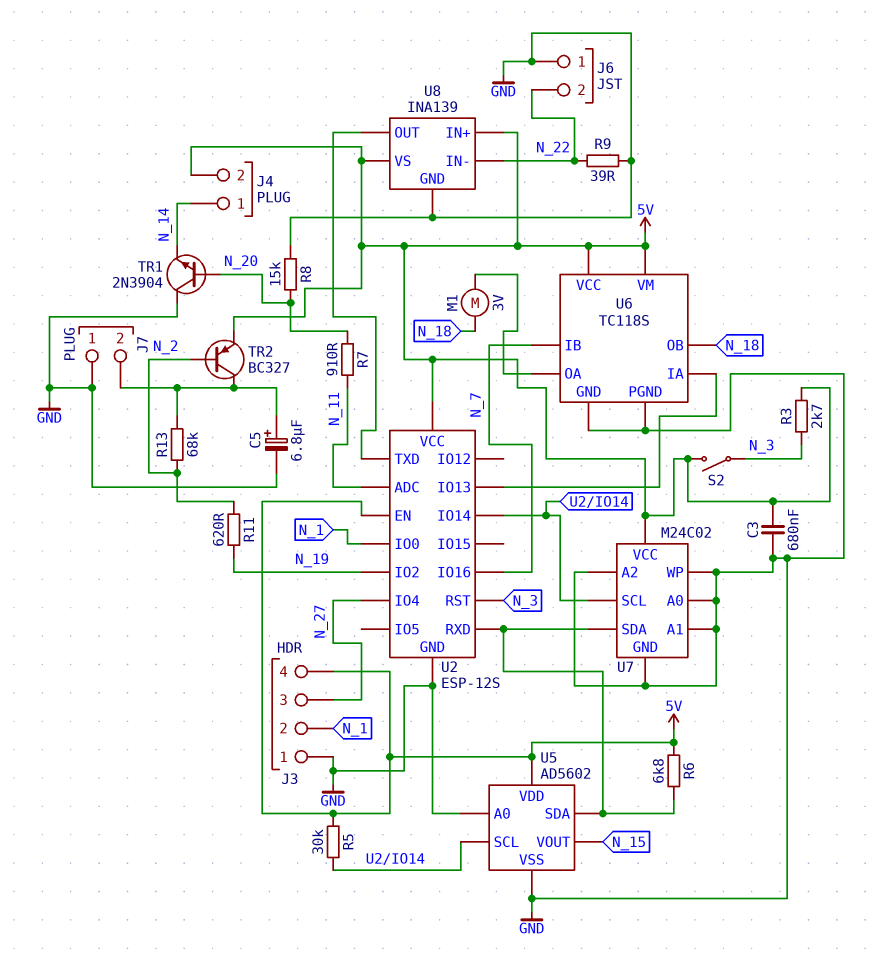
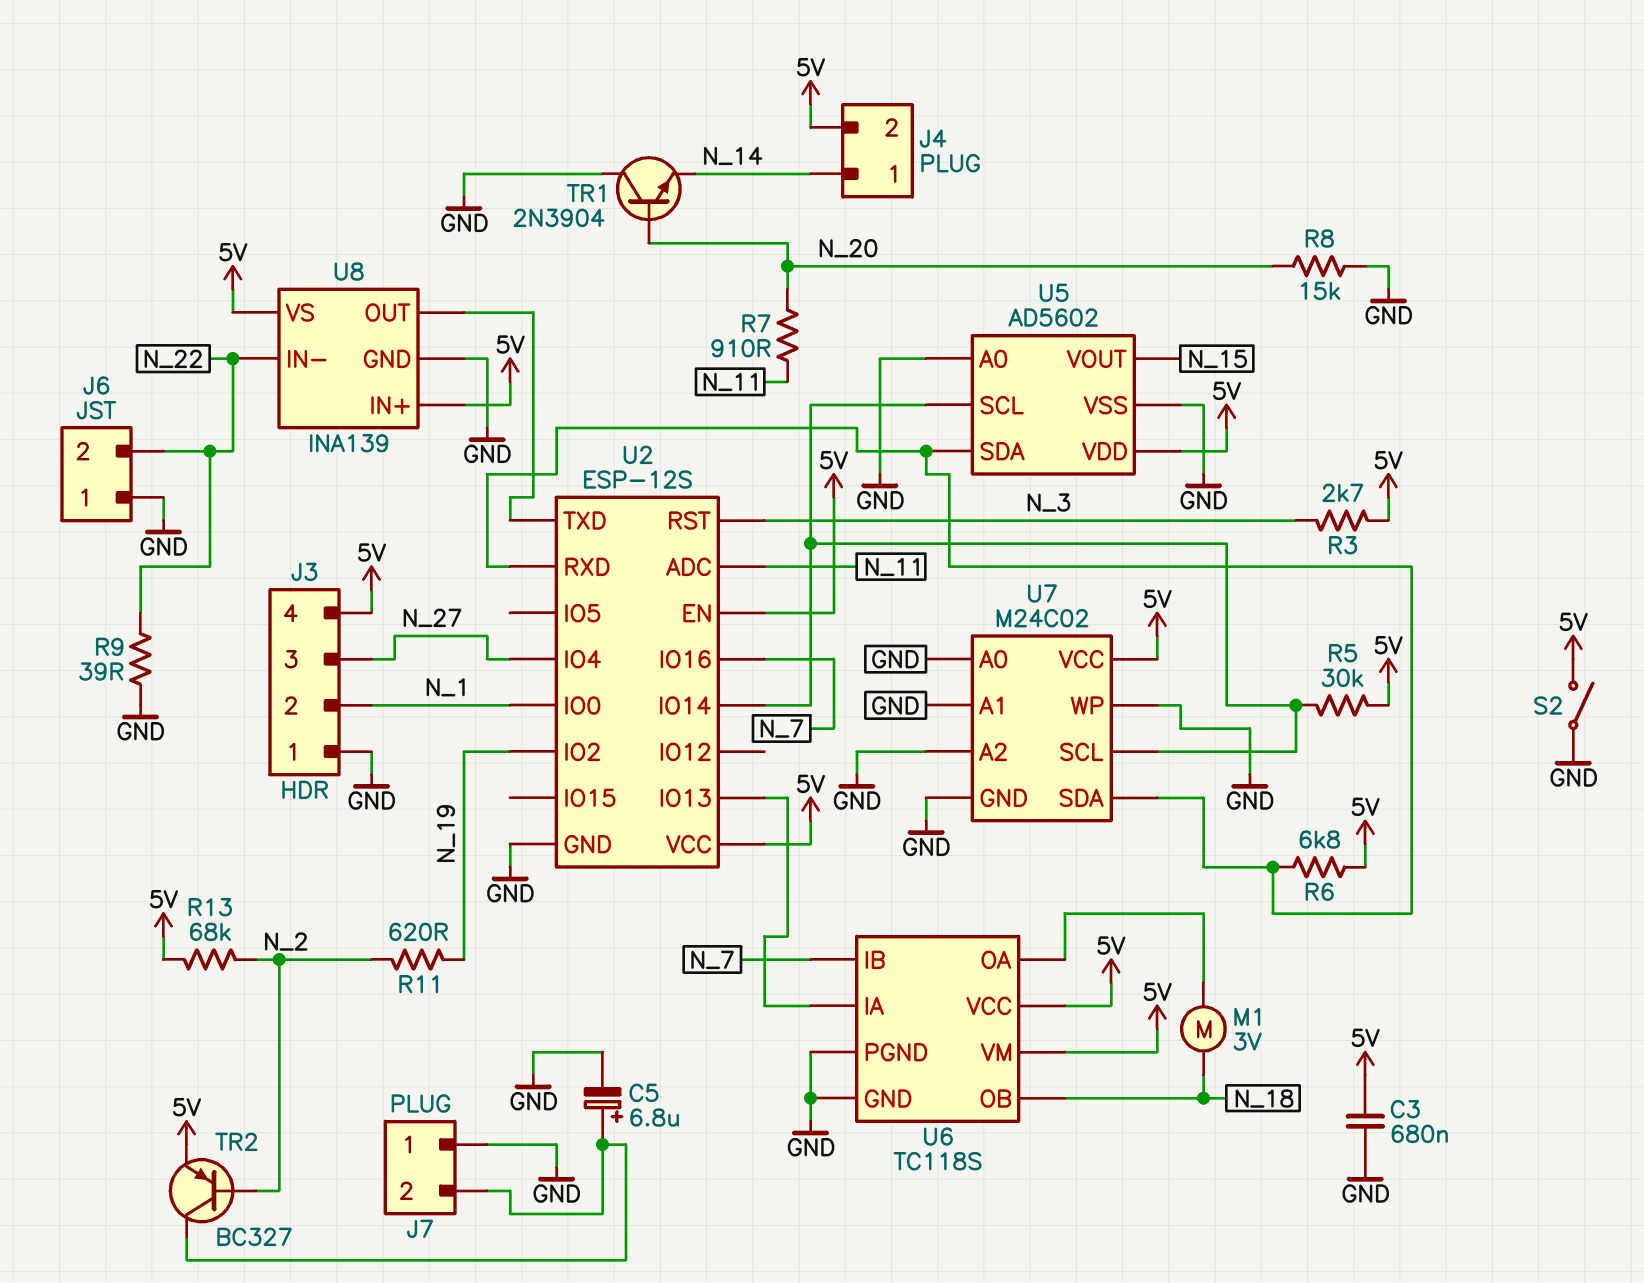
R13: 68k (J7/2, N_2) -> 68k (5V, N_2)
S2: switch (5V, N_3) -> switch (5V, GND)

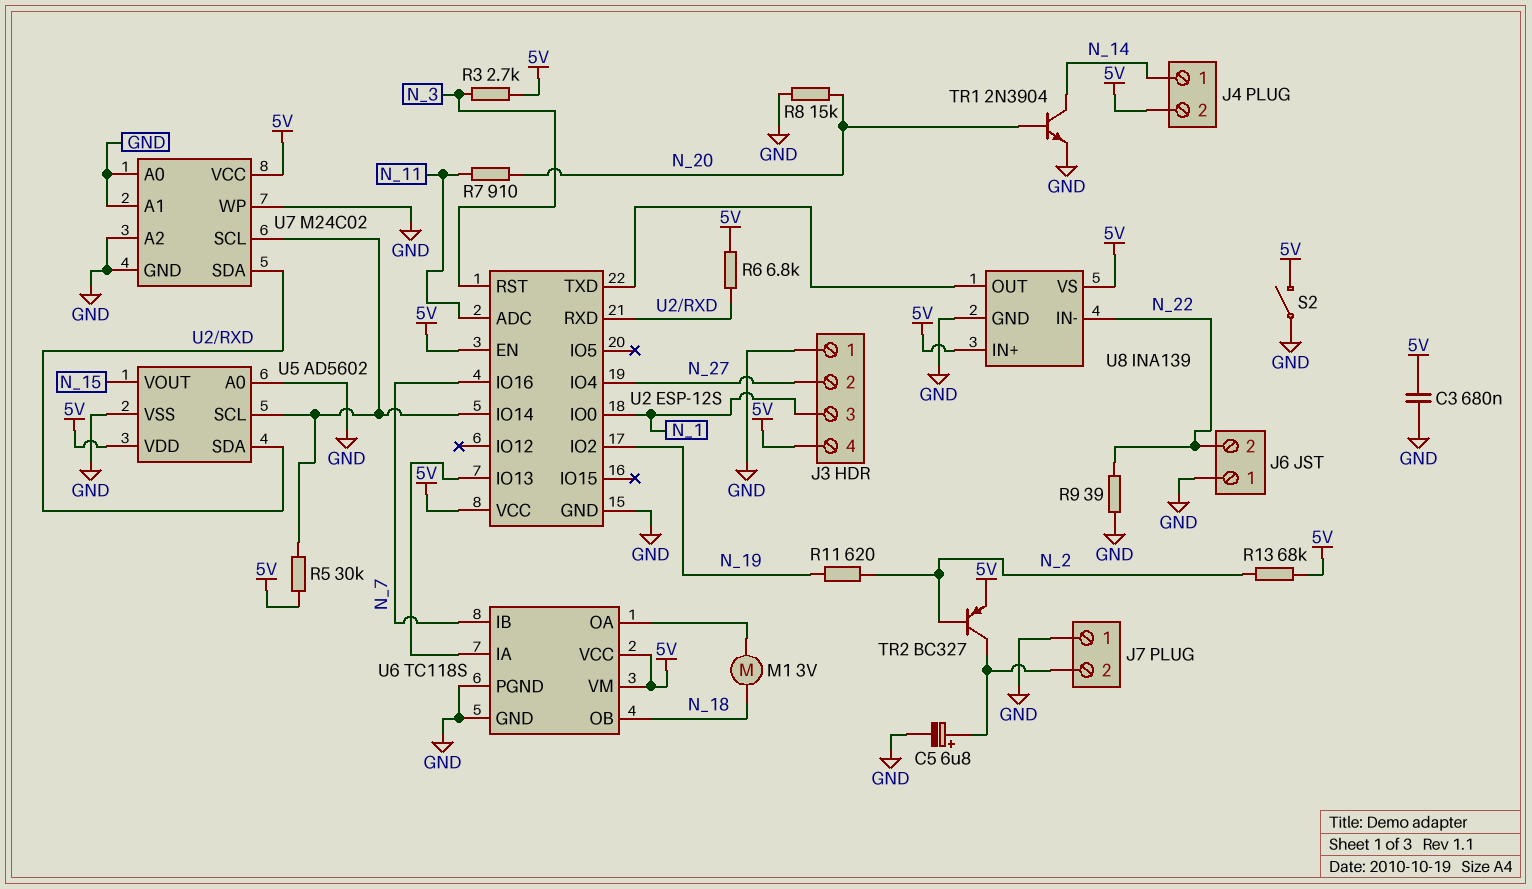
J3 pin 2: N_1 -> N_27
J3 pin 3: N_27 -> N_1
TR1: NPN 2N3904 (B N_20, C GND, E N_14) -> NPN 2N3904 (B N_20, C N_14, E GND)

